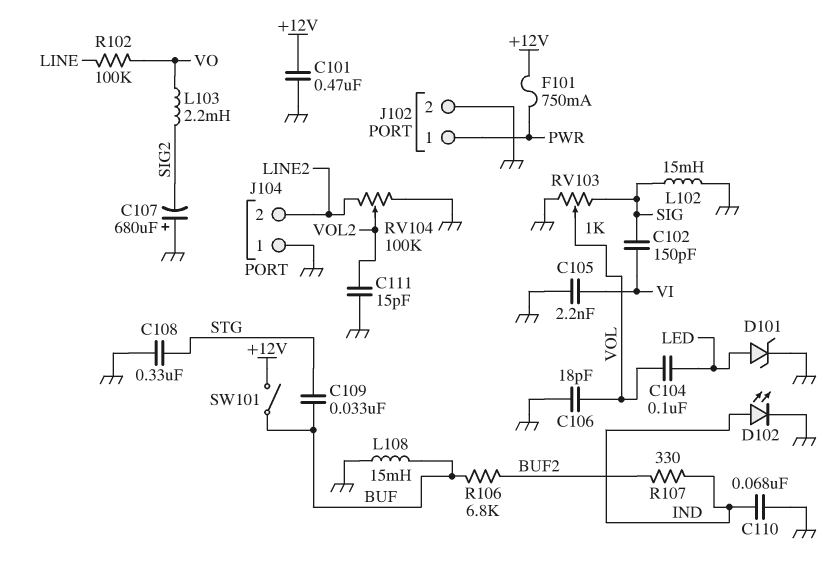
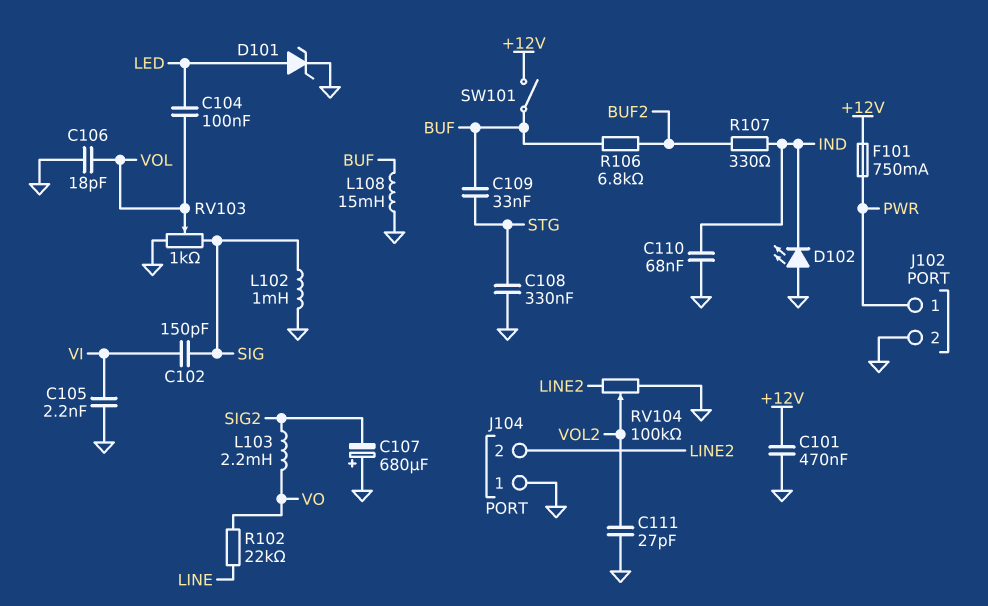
C111: 15pF (GND, VOL2) -> 27pF (GND, VOL2)
D102: LED (A IND, K GND) -> LED (A GND, K IND)
L102: 15mH (GND, SIG) -> 1mH (GND, SIG)
R102: 100k (LINE, VO) -> 22k (LINE, VO)

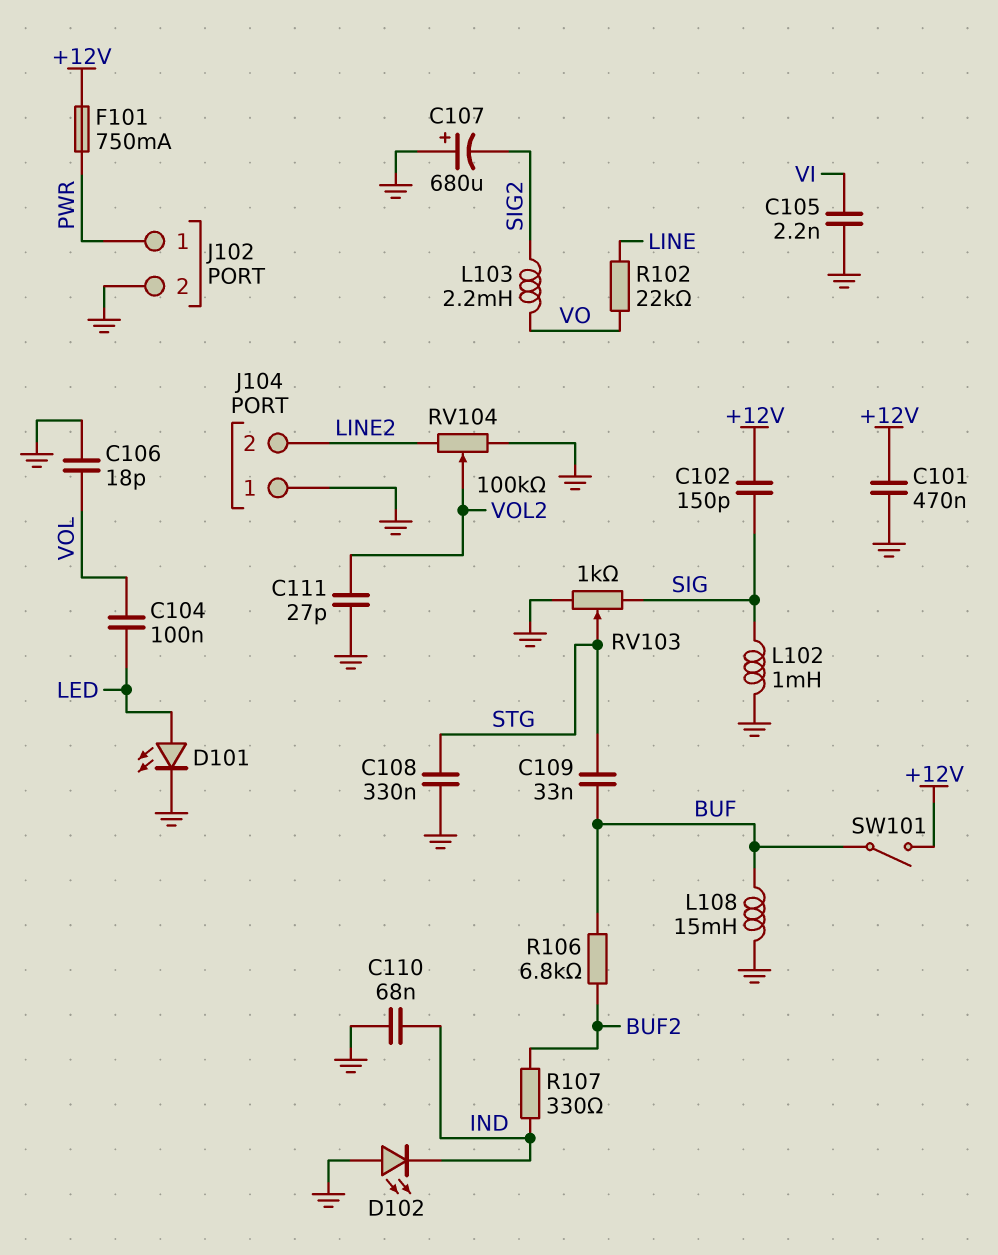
C102: 150pF (SIG, VI) -> 150pF (+12V, SIG)
D101: zener (A LED, K GND) -> LED (A LED, K GND)
RV103: 1k (GND, SIG, wiper VOL) -> 1k (GND, SIG, wiper STG)

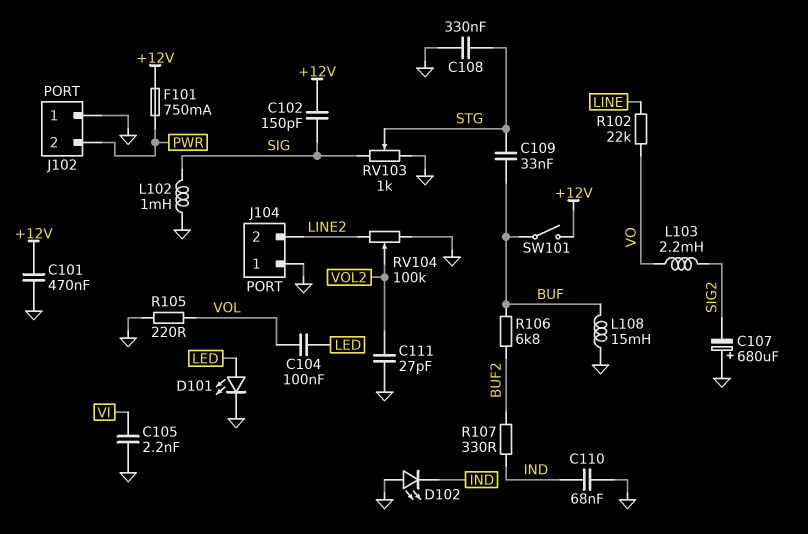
C106: 18pF (GND, VOL) -> none
J102 pin 1: PWR -> GND
J102 pin 2: GND -> PWR
R105: none -> 220 (GND, VOL)

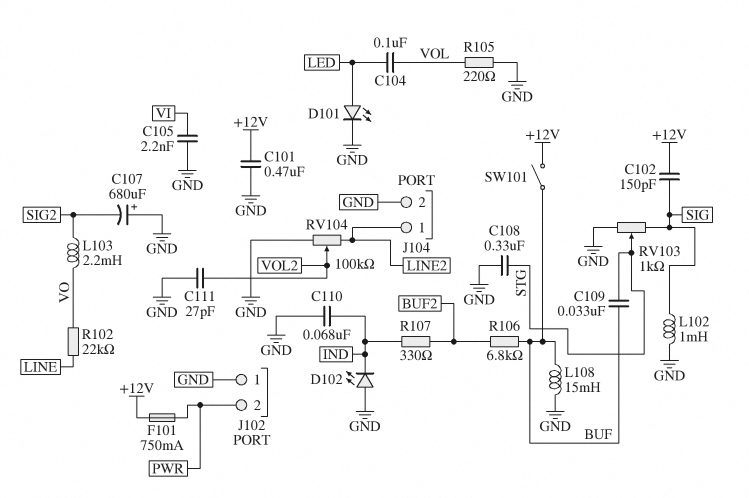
J104 pin 1: GND -> LINE2
J104 pin 2: LINE2 -> GND

